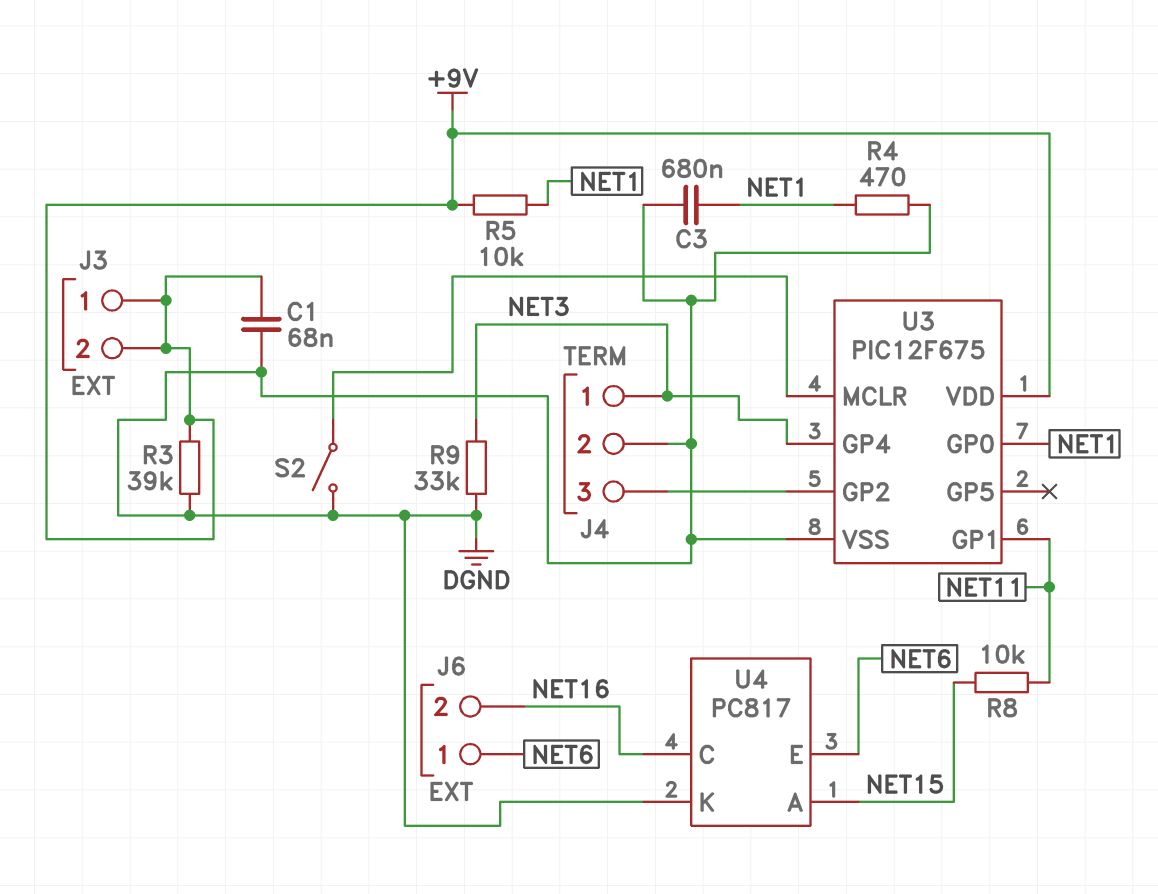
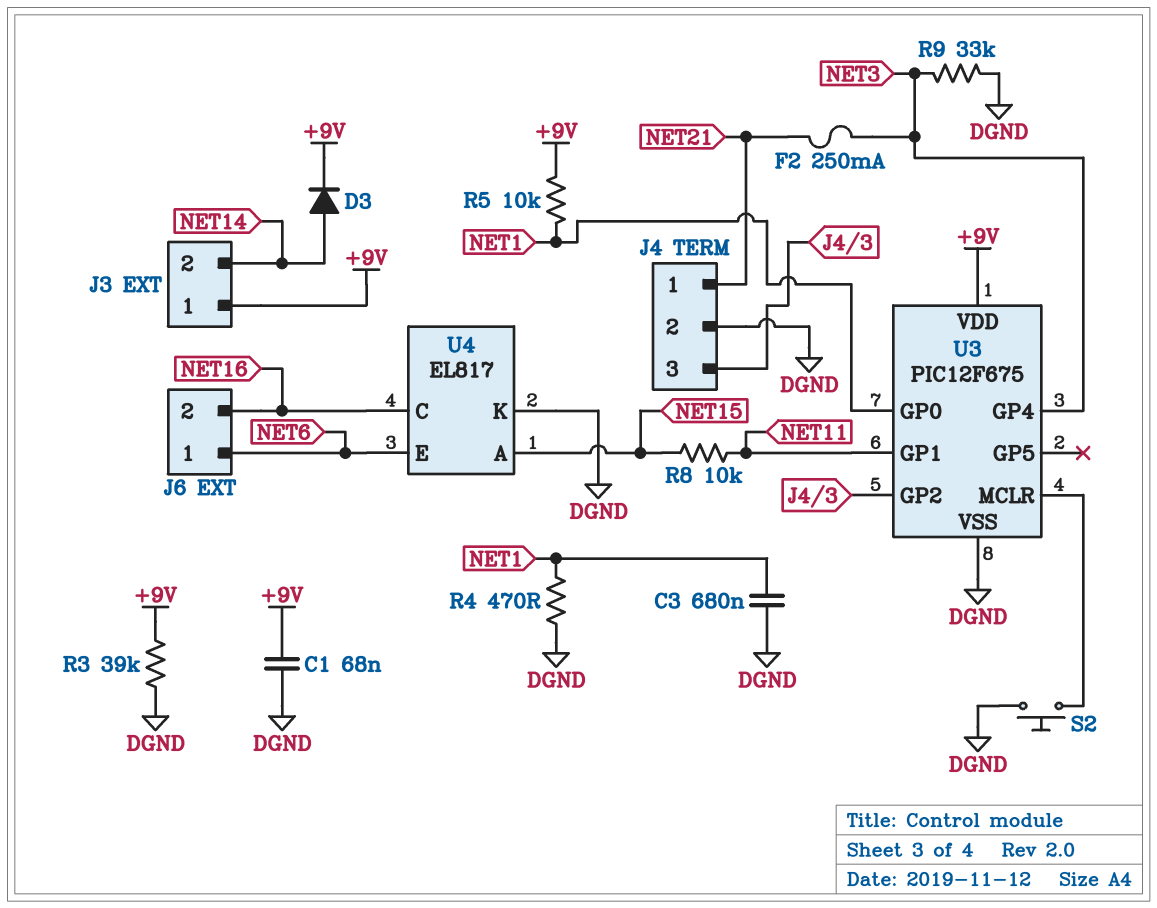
D3: none -> diode (A NET14, K +9V)
F2: none -> 250mA (NET3, NET21)
J3 pin 2: +9V -> NET14
J4 pin 1: NET3 -> NET21
S2: switch (DGND, U3/MCLR) -> button (DGND, U3/MCLR)
U4: PC817 -> EL817

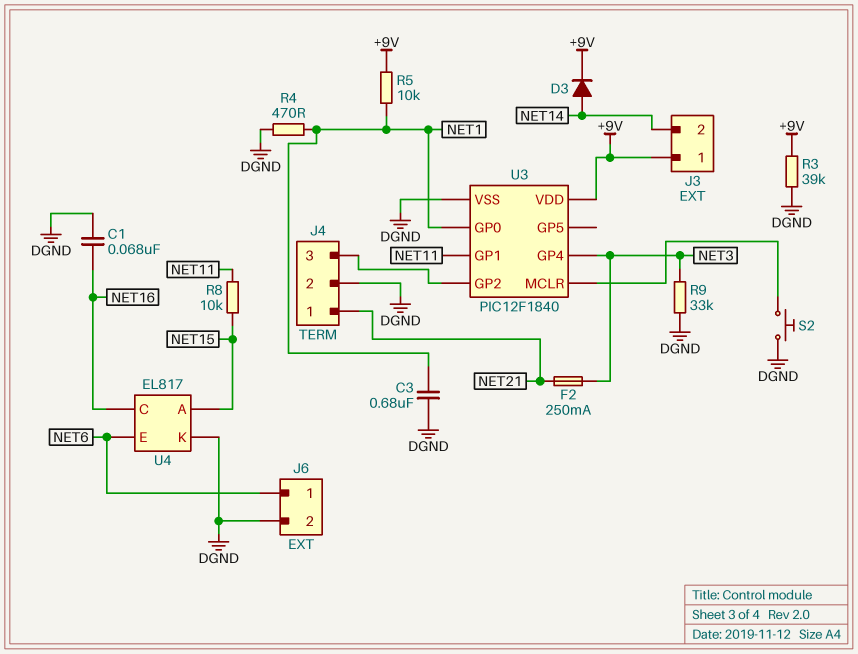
C1: 68nF (+9V, DGND) -> 68nF (DGND, NET16)
J6 pin 2: NET16 -> DGND
U3: PIC12F675 -> PIC12F1840

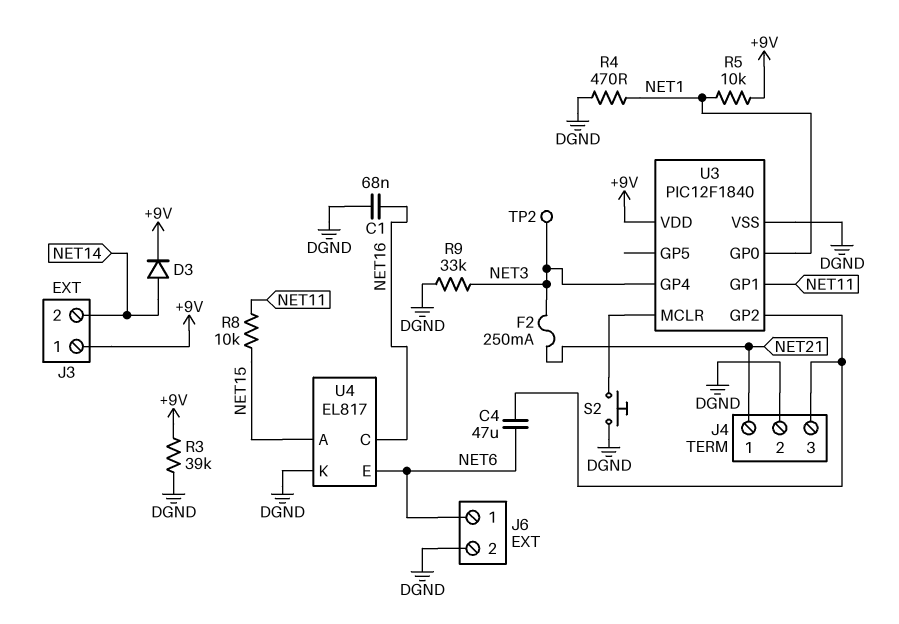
C3: 680nF (DGND, NET1) -> none
C4: none -> 47uF (J4/3, NET6)
TP2: none -> test point (NET3)

